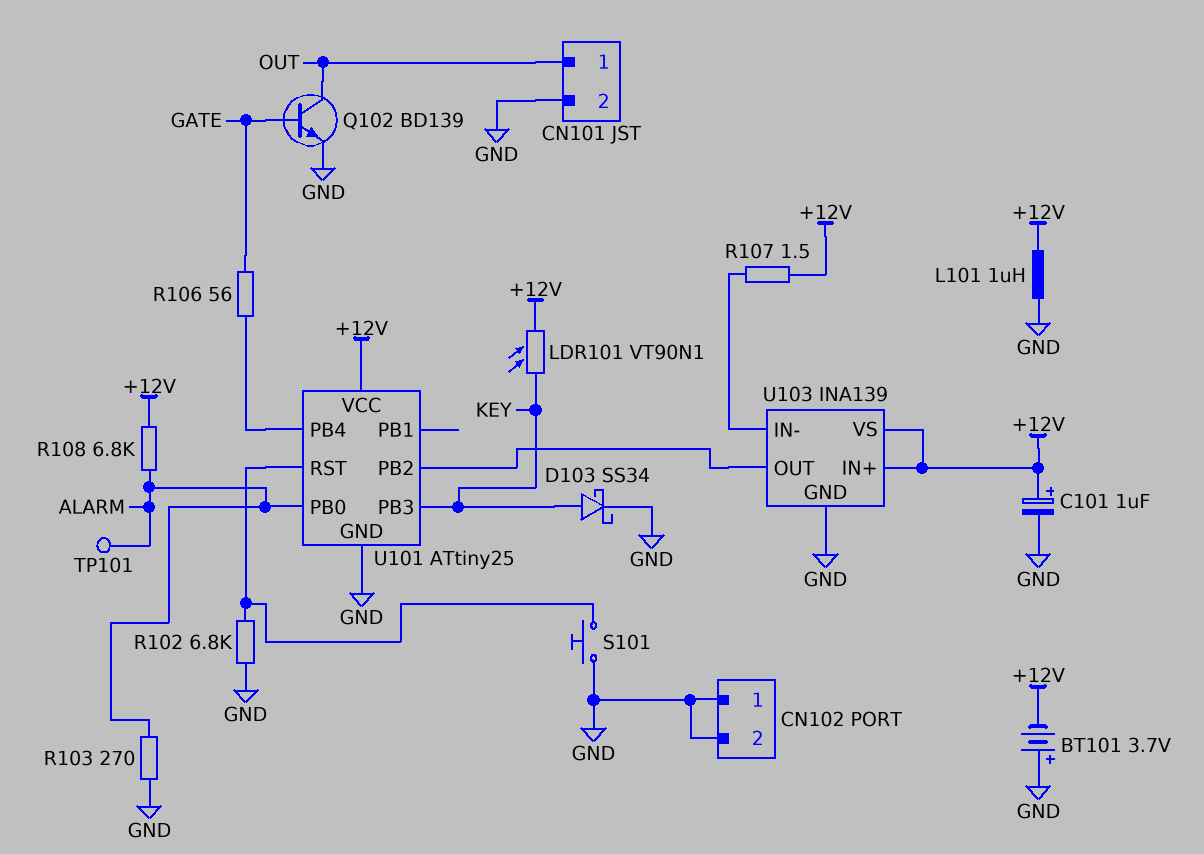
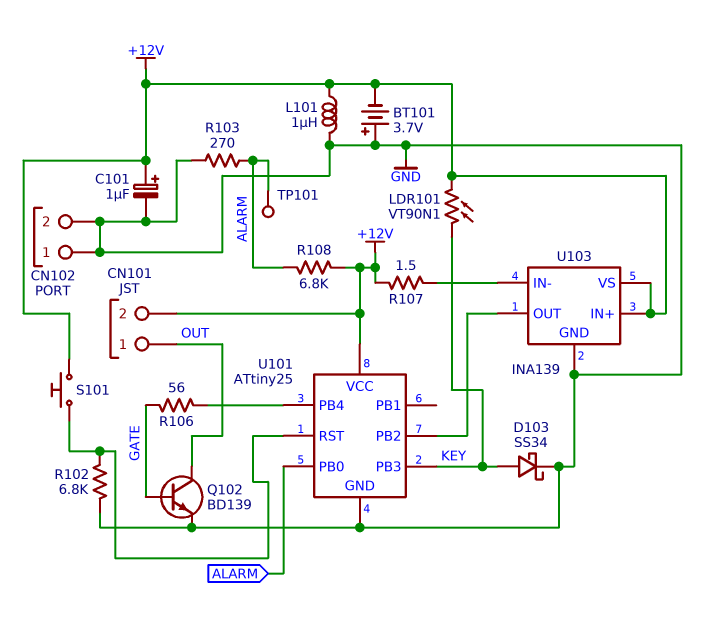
CN101 pin 2: GND -> +12V
S101: button (GND, U101/RST) -> button (+12V, U101/RST)

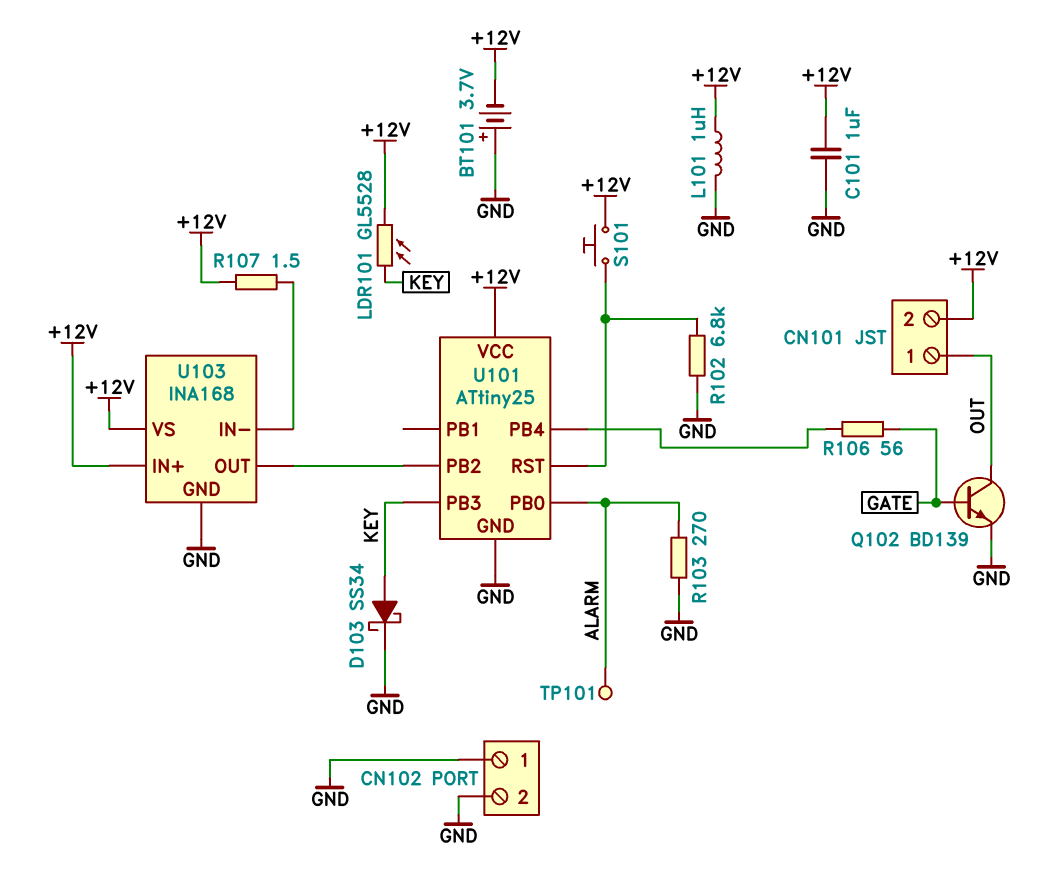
C101: 1uF (plus +12V, minus GND) -> 1uF (+12V, GND)
LDR101: VT90N1 (+12V, KEY) -> GL5528 (+12V, KEY)
R108: 6.8k (+12V, ALARM) -> none
U103: INA139 -> INA168

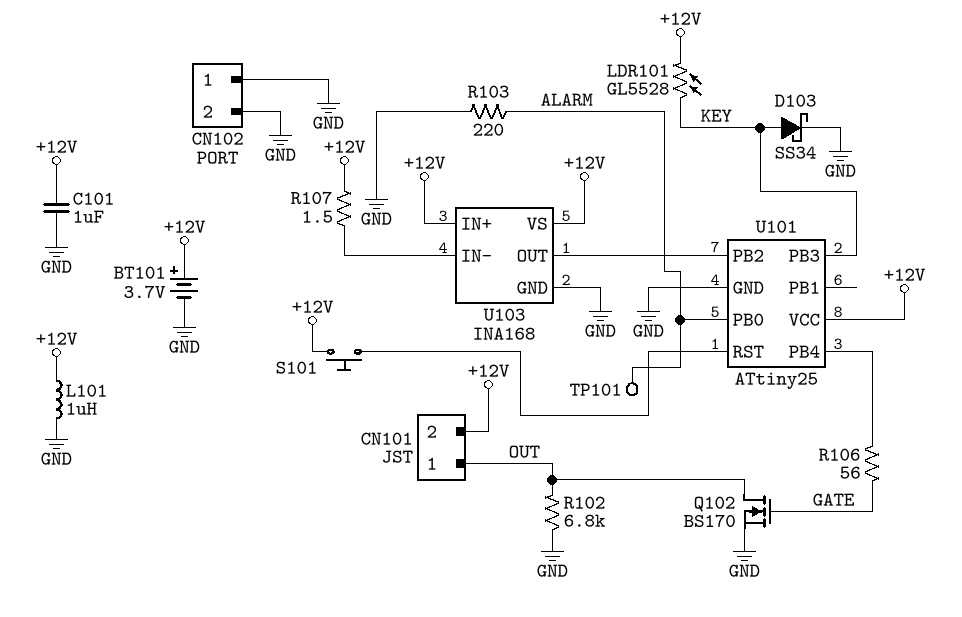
BT101: 3.7V (plus GND, minus +12V) -> 3.7V (plus +12V, minus GND)
Q102: NPN BD139 (B GATE, C OUT, E GND) -> NMOS BS170 (G GATE, D OUT, S GND)
R102: 6.8k (GND, U101/RST) -> 6.8k (GND, OUT)
R103: 270 (ALARM, GND) -> 220 (ALARM, GND)

